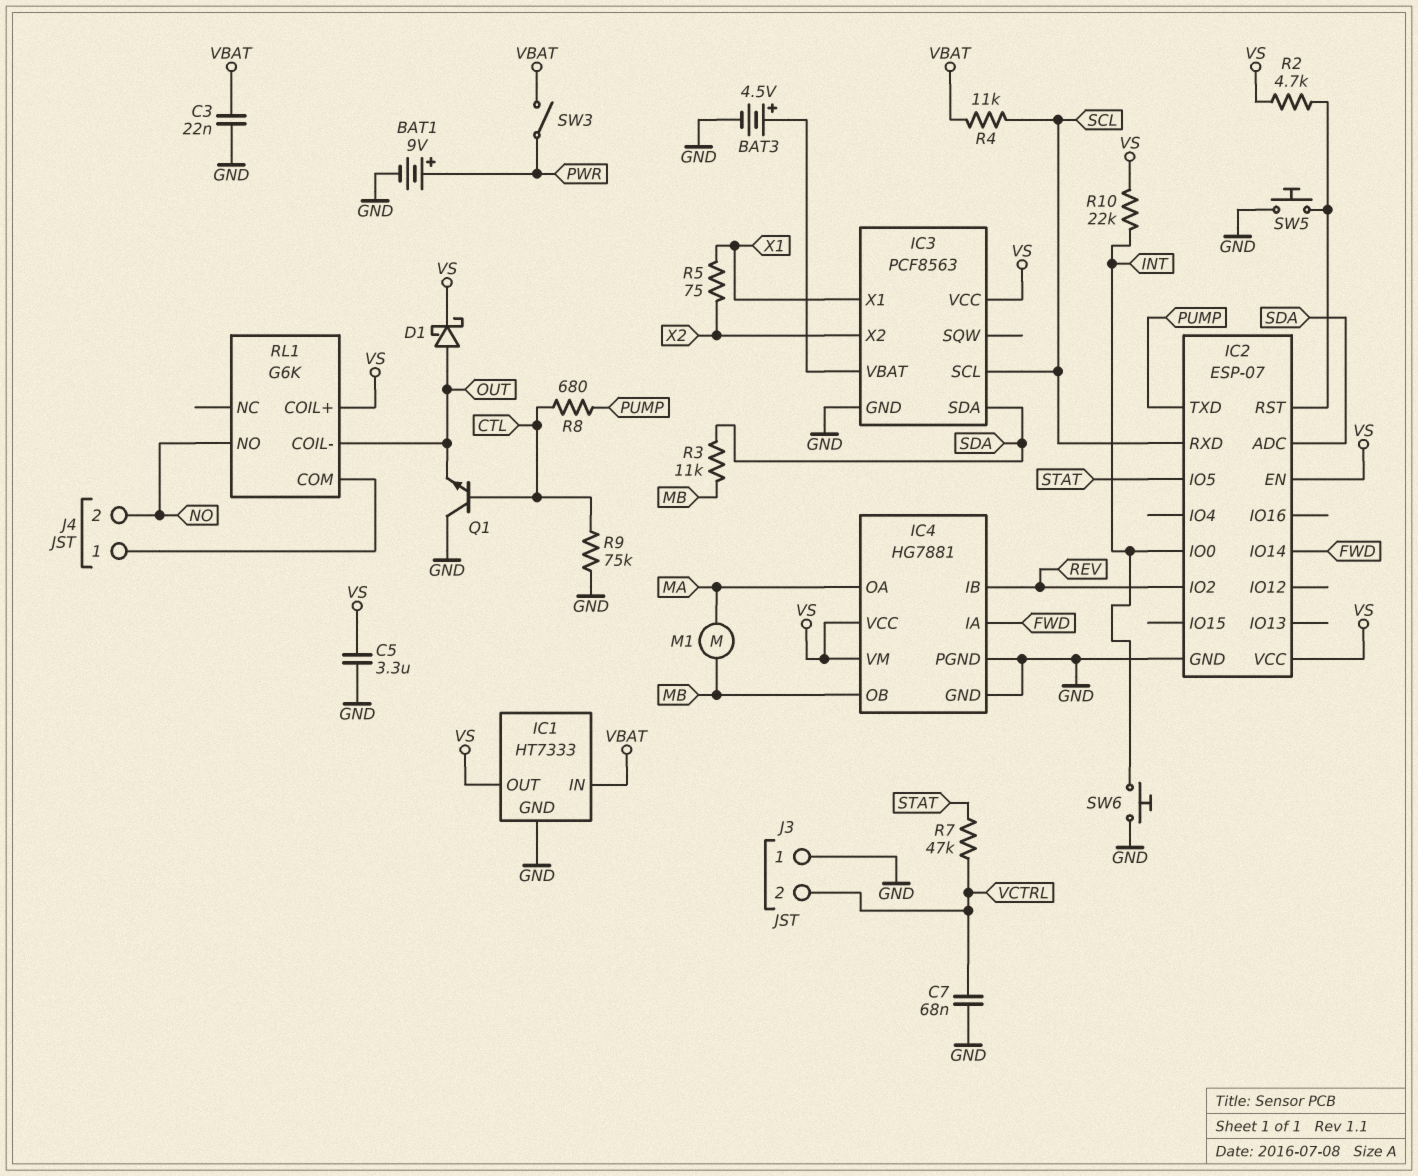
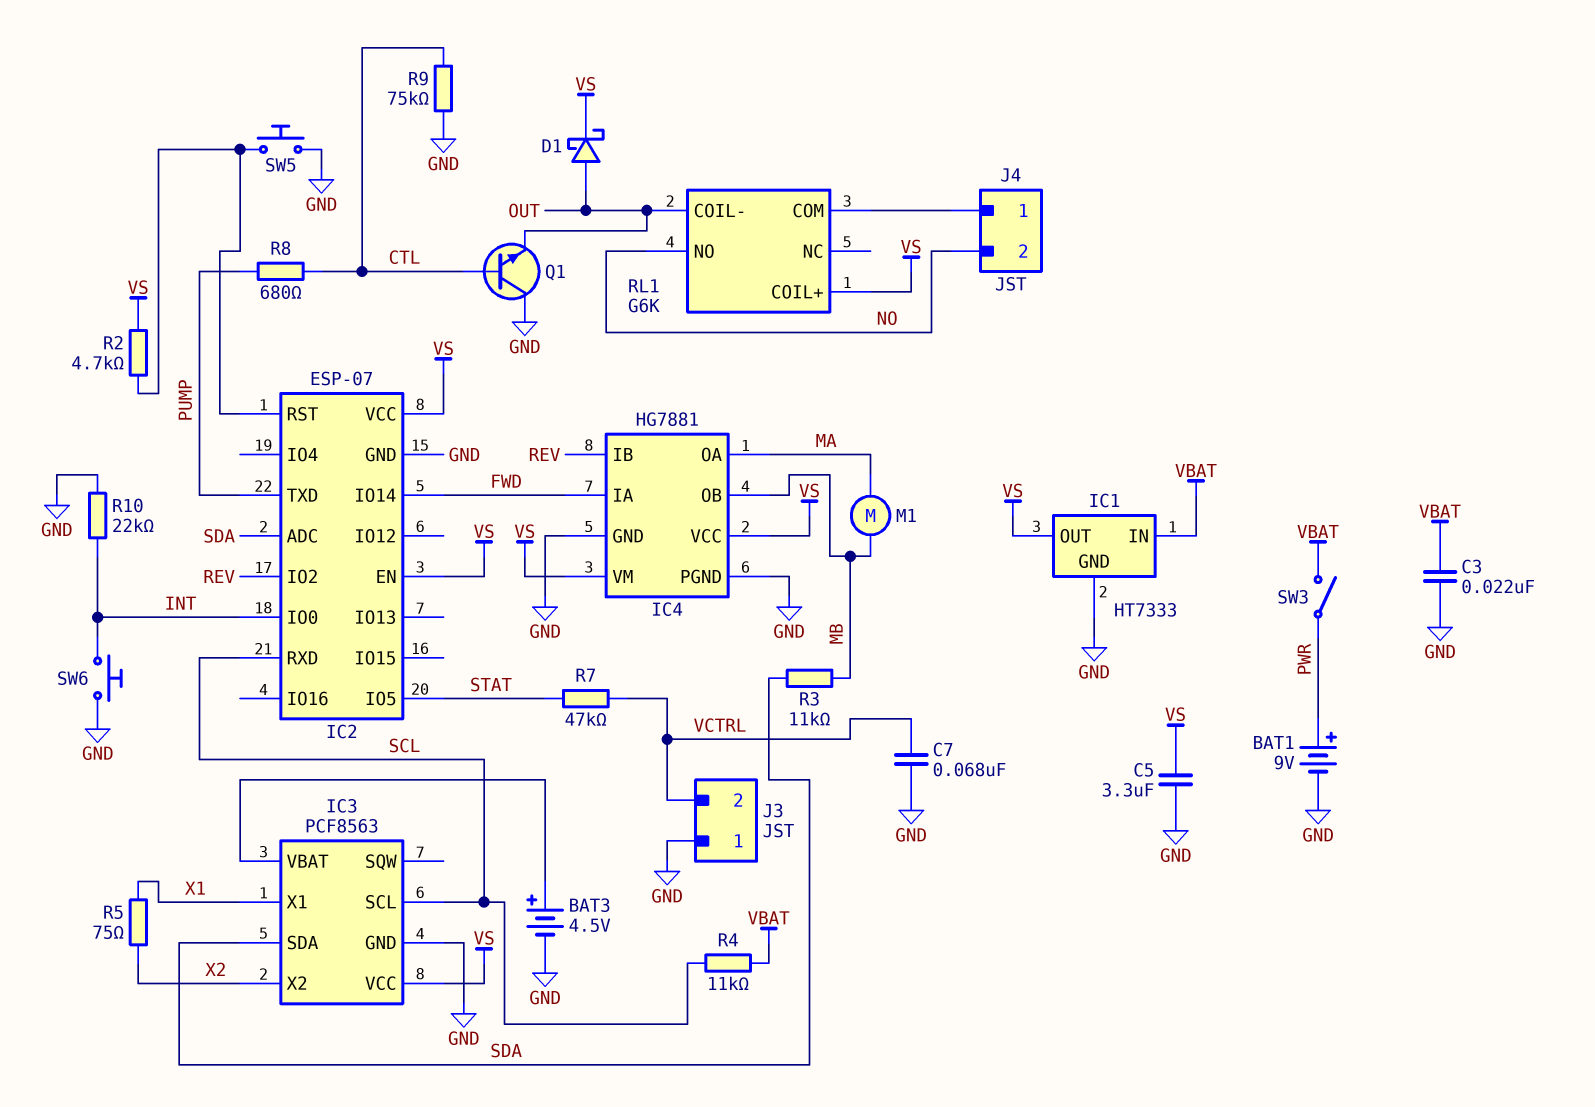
R10: 22k (INT, VS) -> 22k (GND, INT)

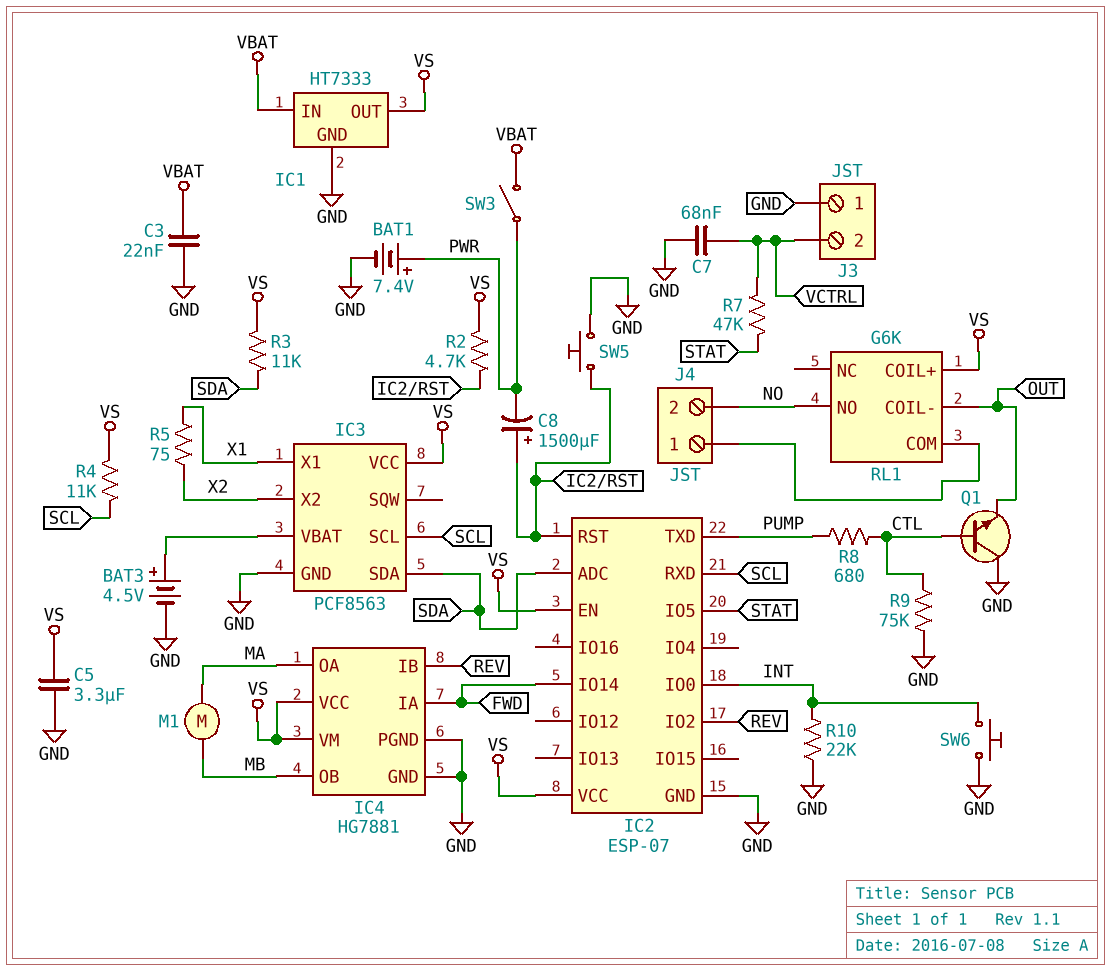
BAT1: 9V (plus PWR, minus GND) -> 7.4V (plus PWR, minus GND)
C8: none -> 1500uF (plus IC2/RST, minus PWR)
D1: schottky (A OUT, K VS) -> none
R3: 11k (MB, SDA) -> 11k (SDA, VS)
R4: 11k (SCL, VBAT) -> 11k (SCL, VS)

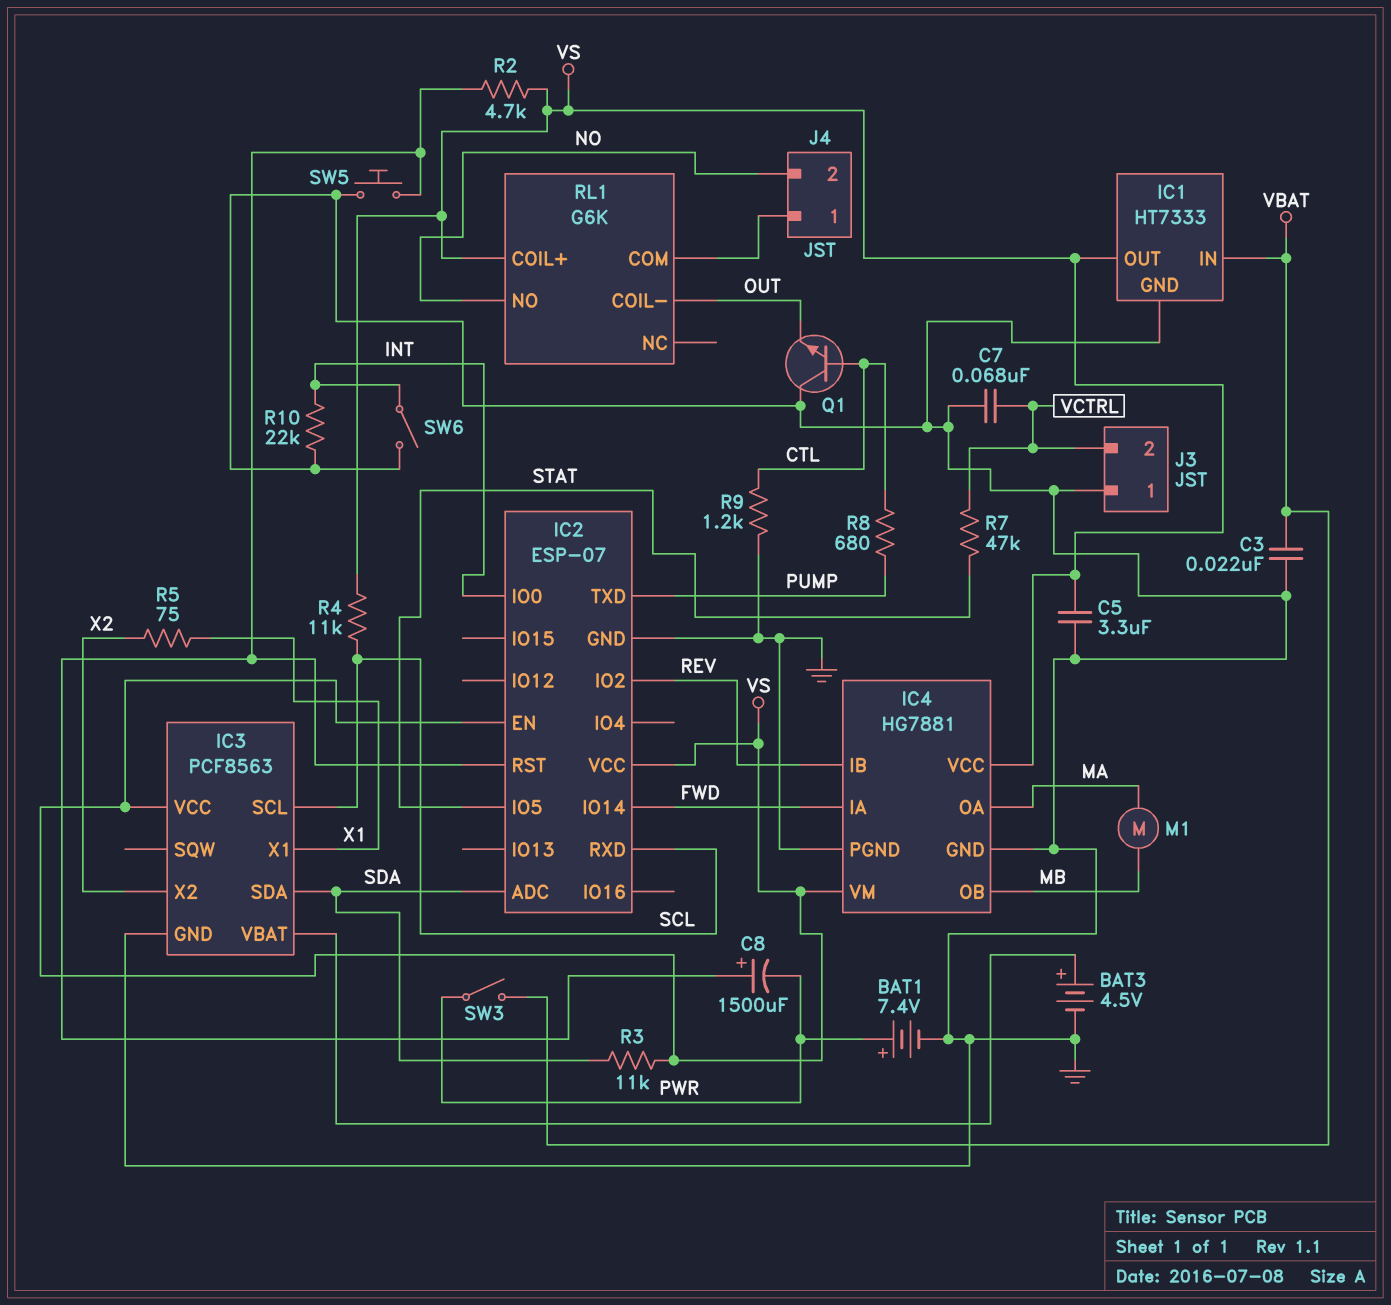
R9: 75k (CTL, GND) -> 1.2k (CTL, GND)
SW6: button (GND, INT) -> switch (GND, INT)

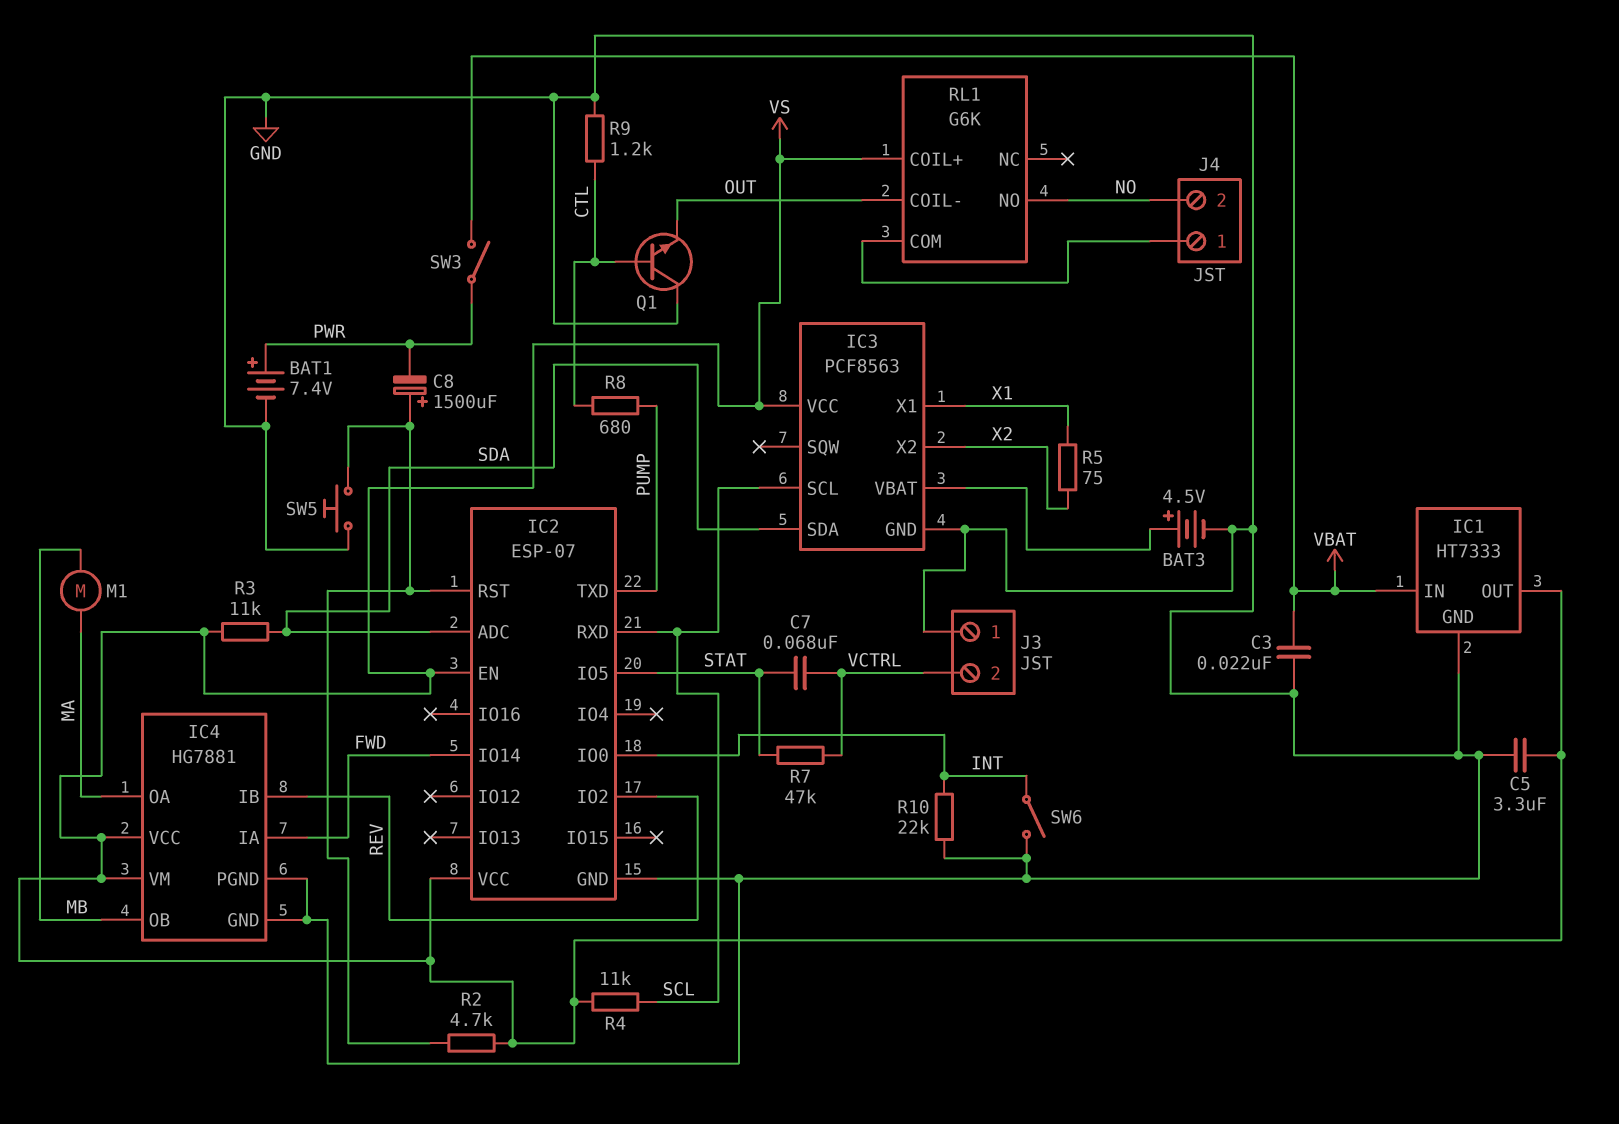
C7: 68nF (GND, VCTRL) -> 68nF (STAT, VCTRL)

